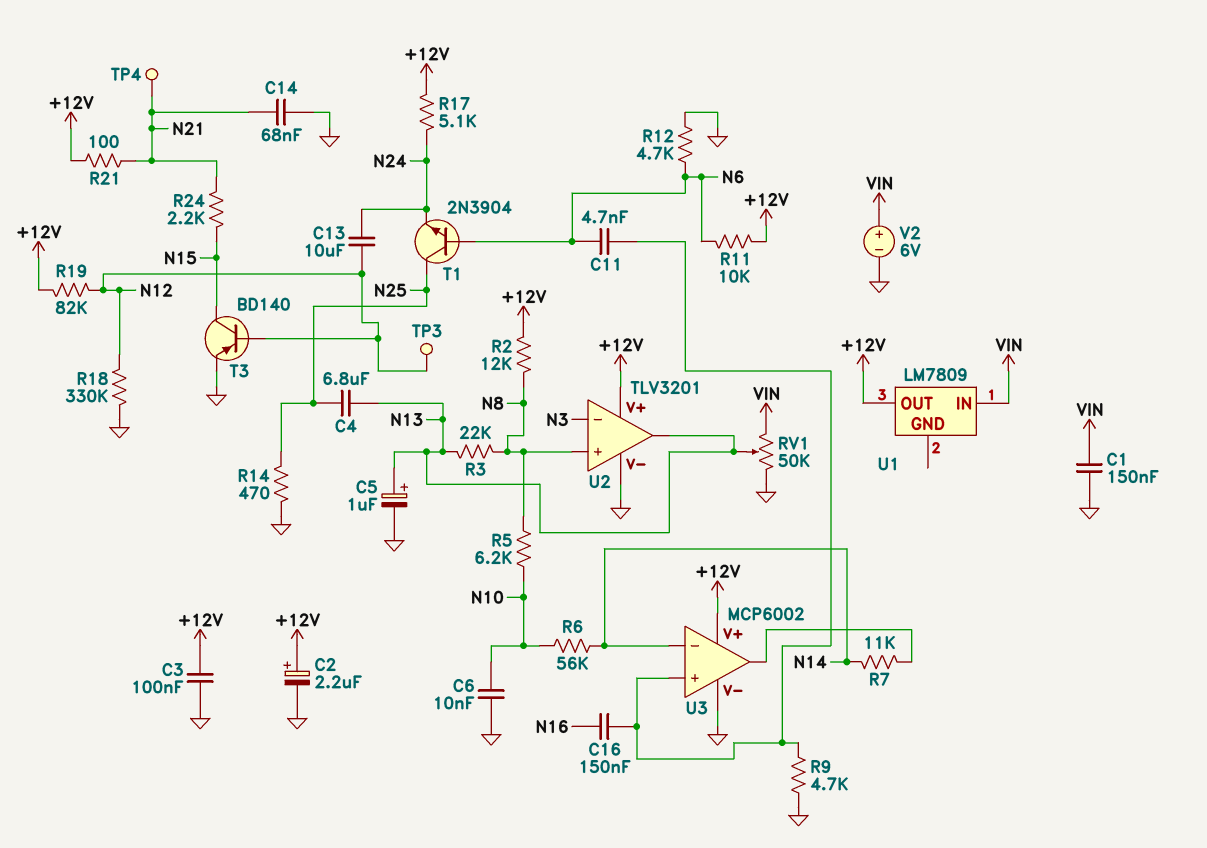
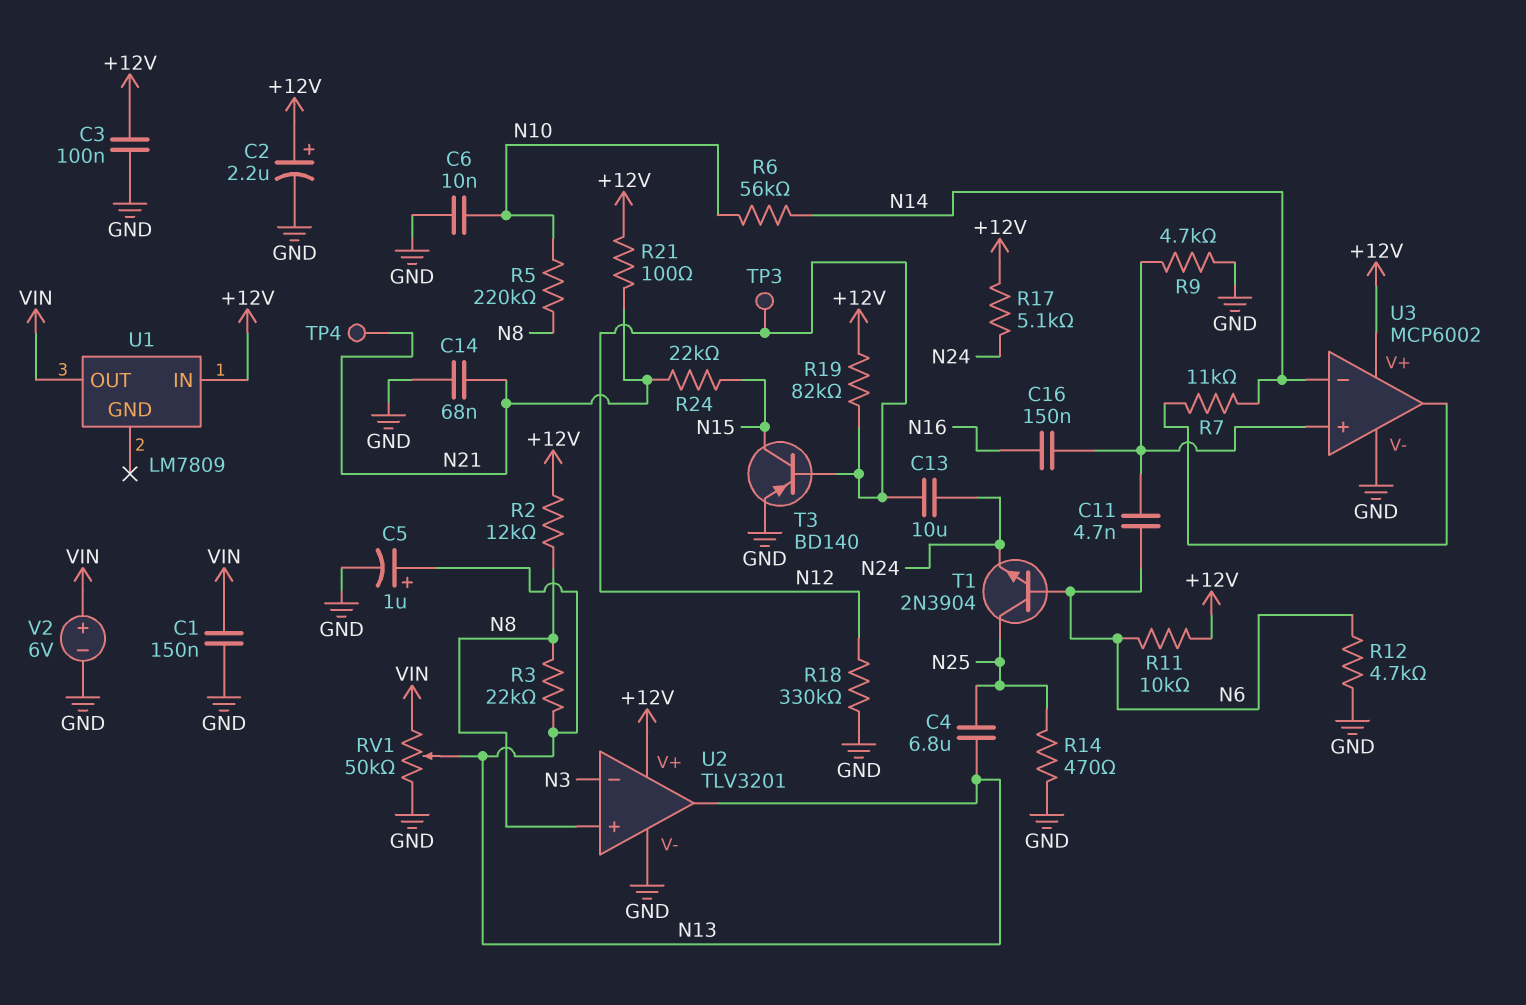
R5: 6.2k (N8, N10) -> 220k (N8, N10)
R24: 2.2k (N15, N21) -> 22k (N15, N21)
U1 pin IN: VIN -> +12V
U1 pin OUT: +12V -> VIN

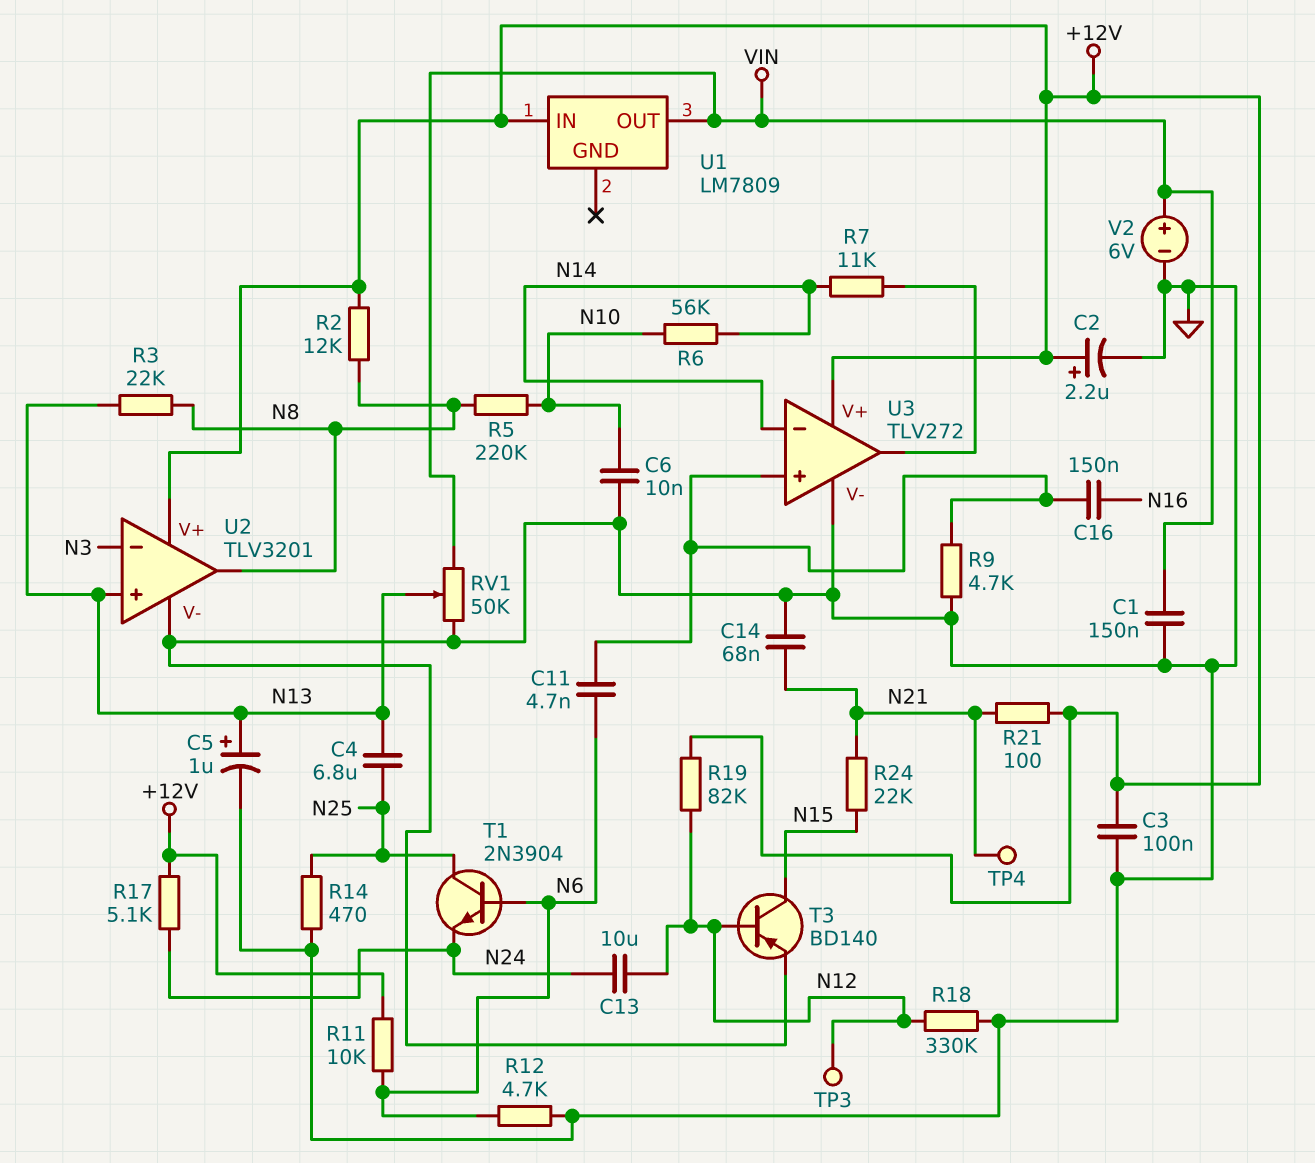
U2 pin in+: N8 -> N13
U2 pin out: N13 -> N8
U3: MCP6002 -> TLV272

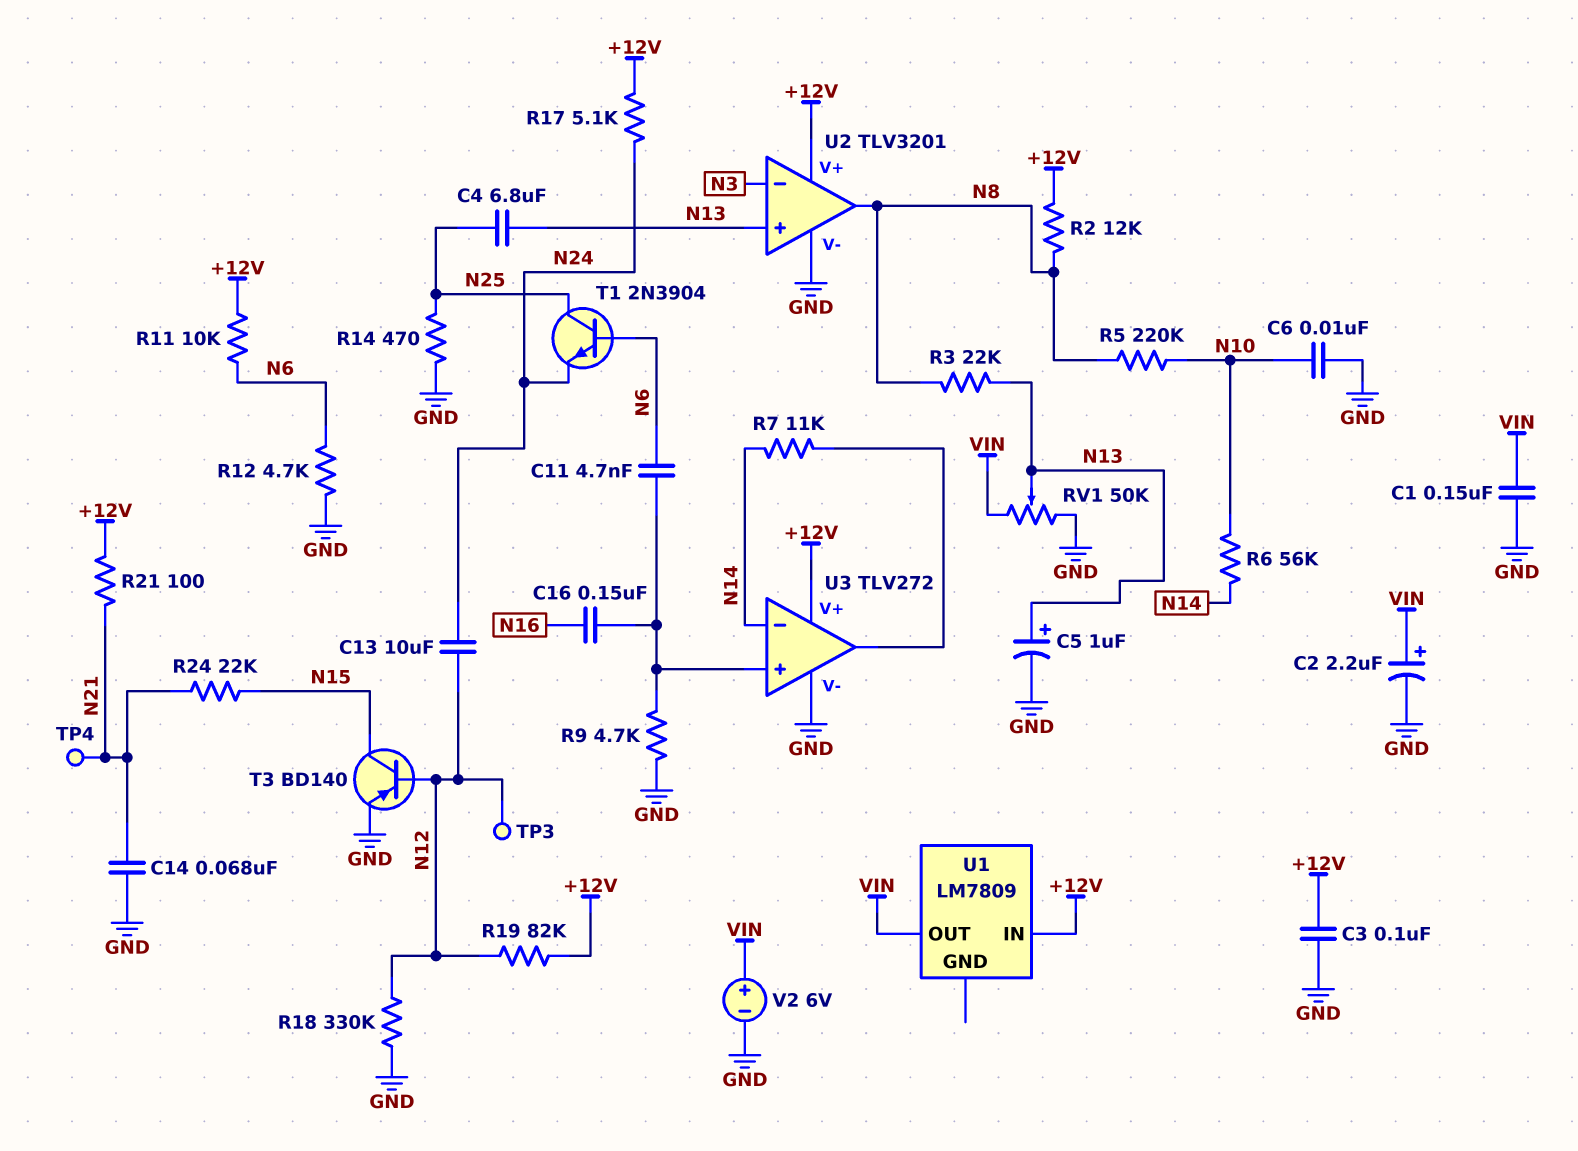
C2: 2.2uF (plus +12V, minus GND) -> 2.2uF (plus VIN, minus GND)

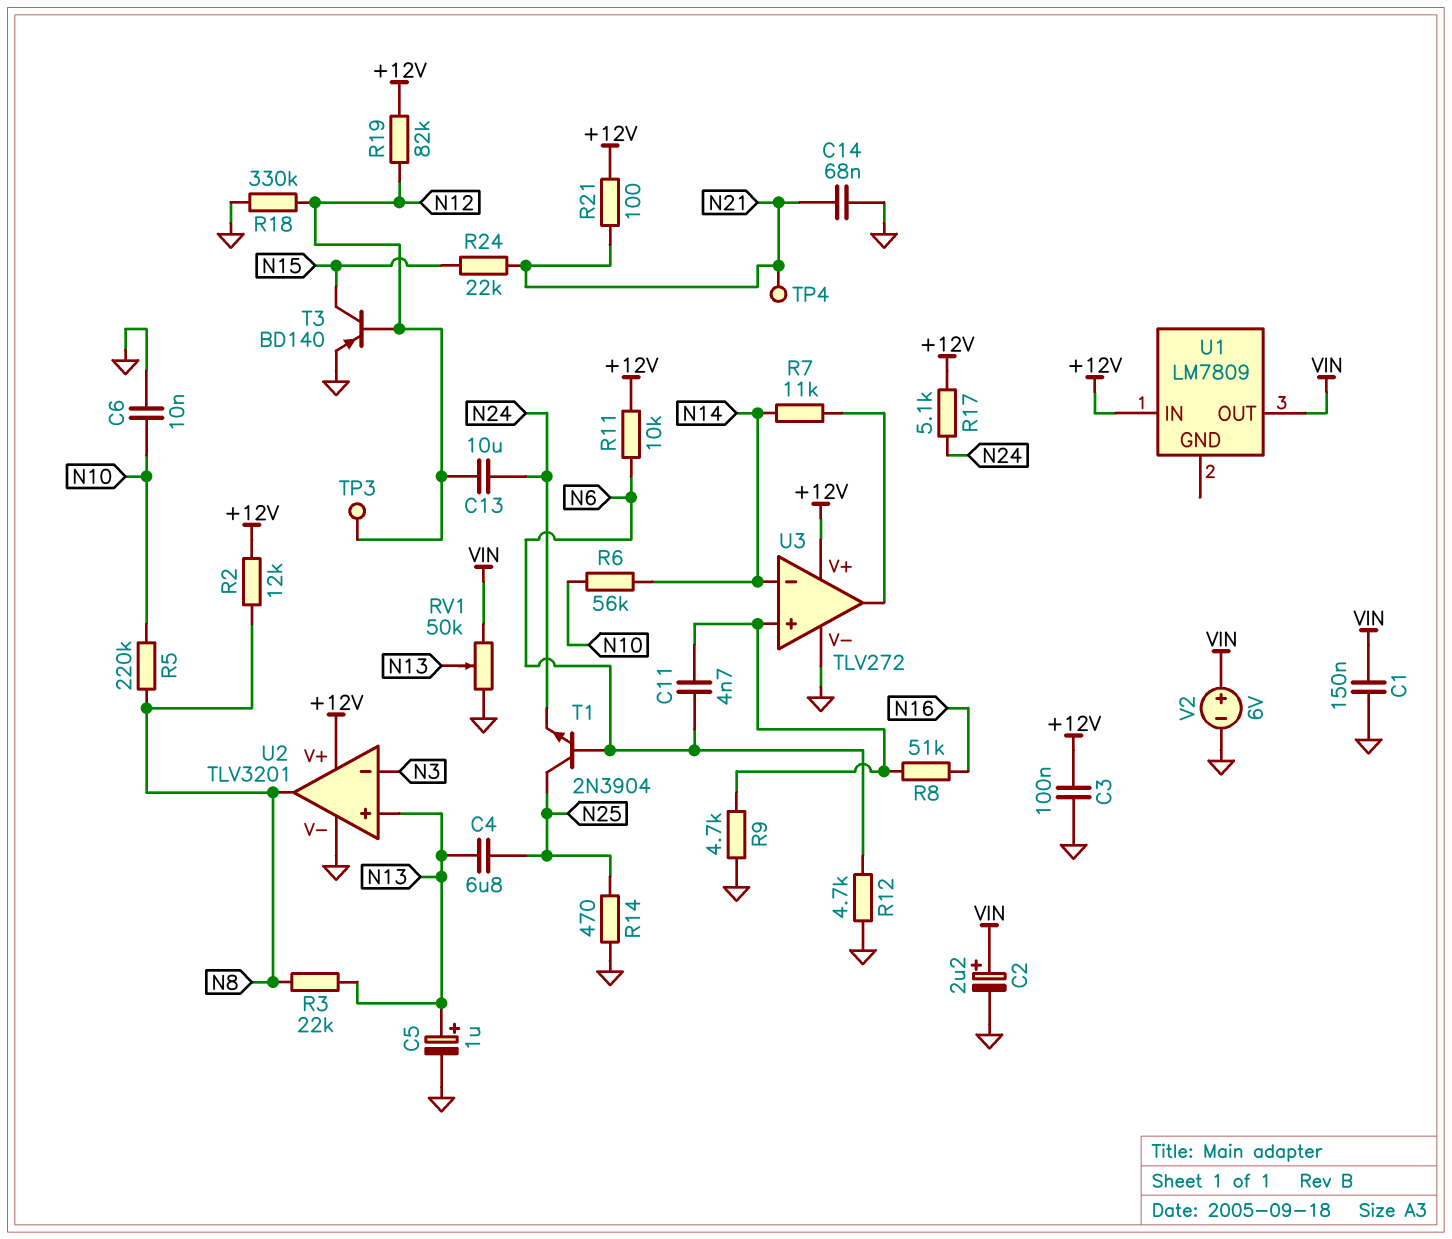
C16: 150nF (N16, U3/in+) -> none
R8: none -> 51k (N16, U3/in+)

